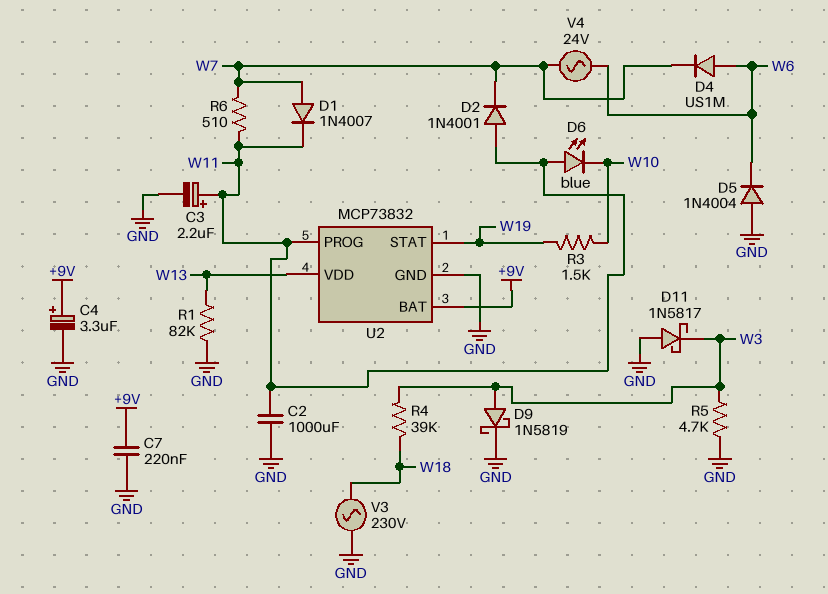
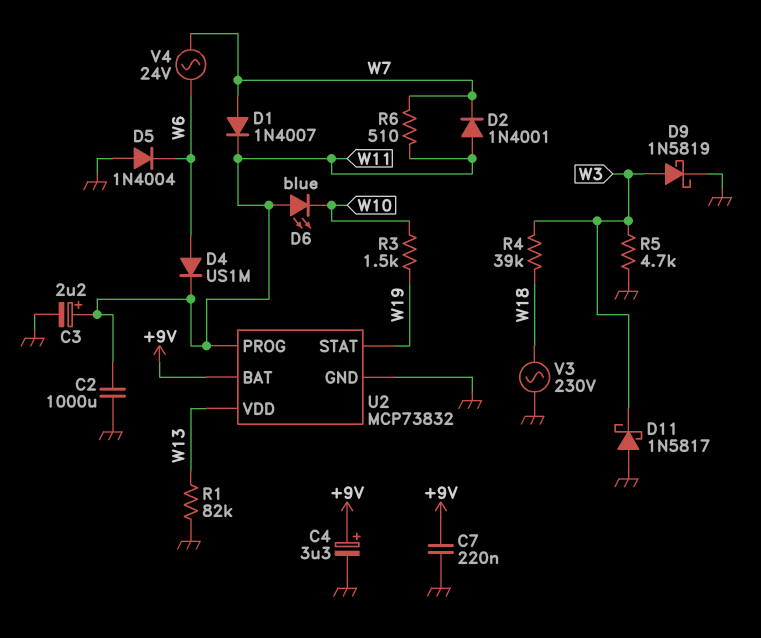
D4: diode US1M (A W6, K W7) -> diode US1M (A W6, K W11)

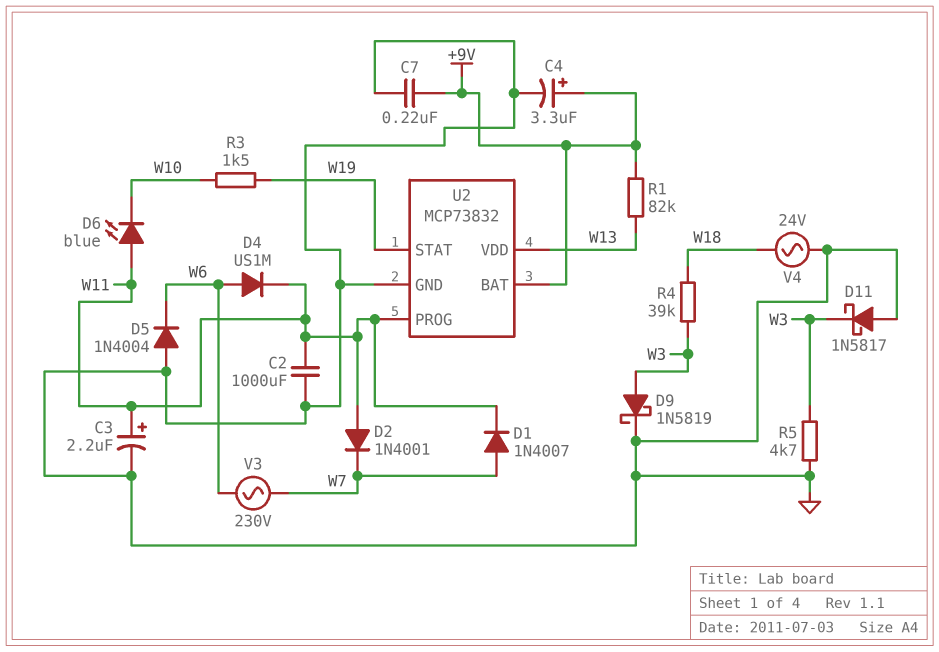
R1: 82k (GND, W13) -> 82k (+9V, W13)
R6: 510 (W7, W11) -> none
V3: AC 230V (GND, W18) -> AC 230V (W6, W7)
V4: AC 24V (W6, W7) -> AC 24V (GND, W18)

